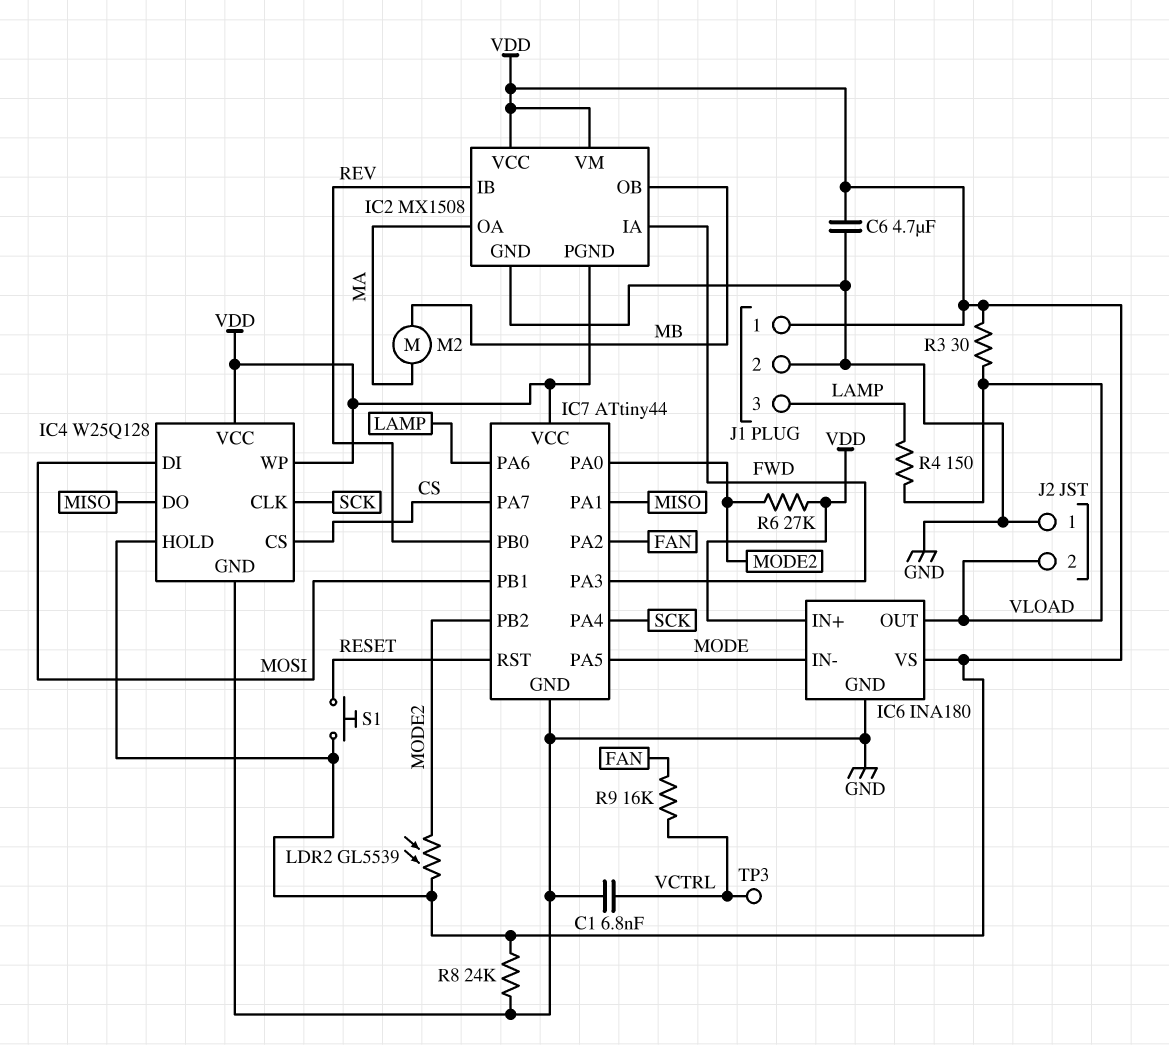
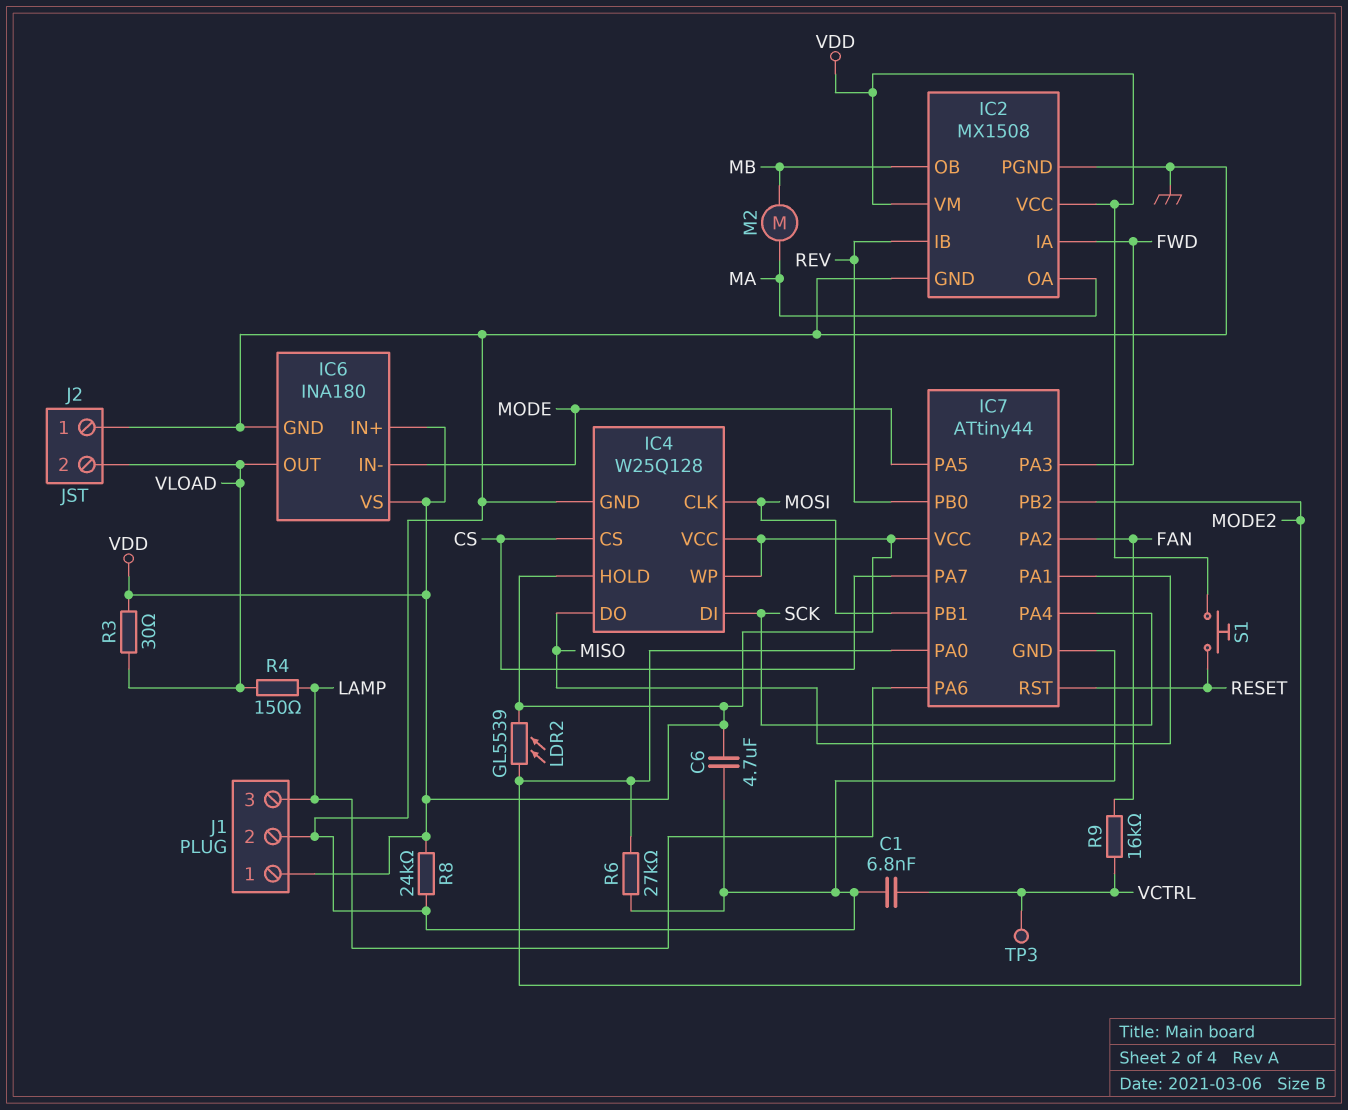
IC2 pin PGND: VDD -> GND
IC4 pin CLK: SCK -> MOSI
IC4 pin DI: MOSI -> SCK
R6: 27k (MODE2, VDD) -> 27k (GND, MODE2)

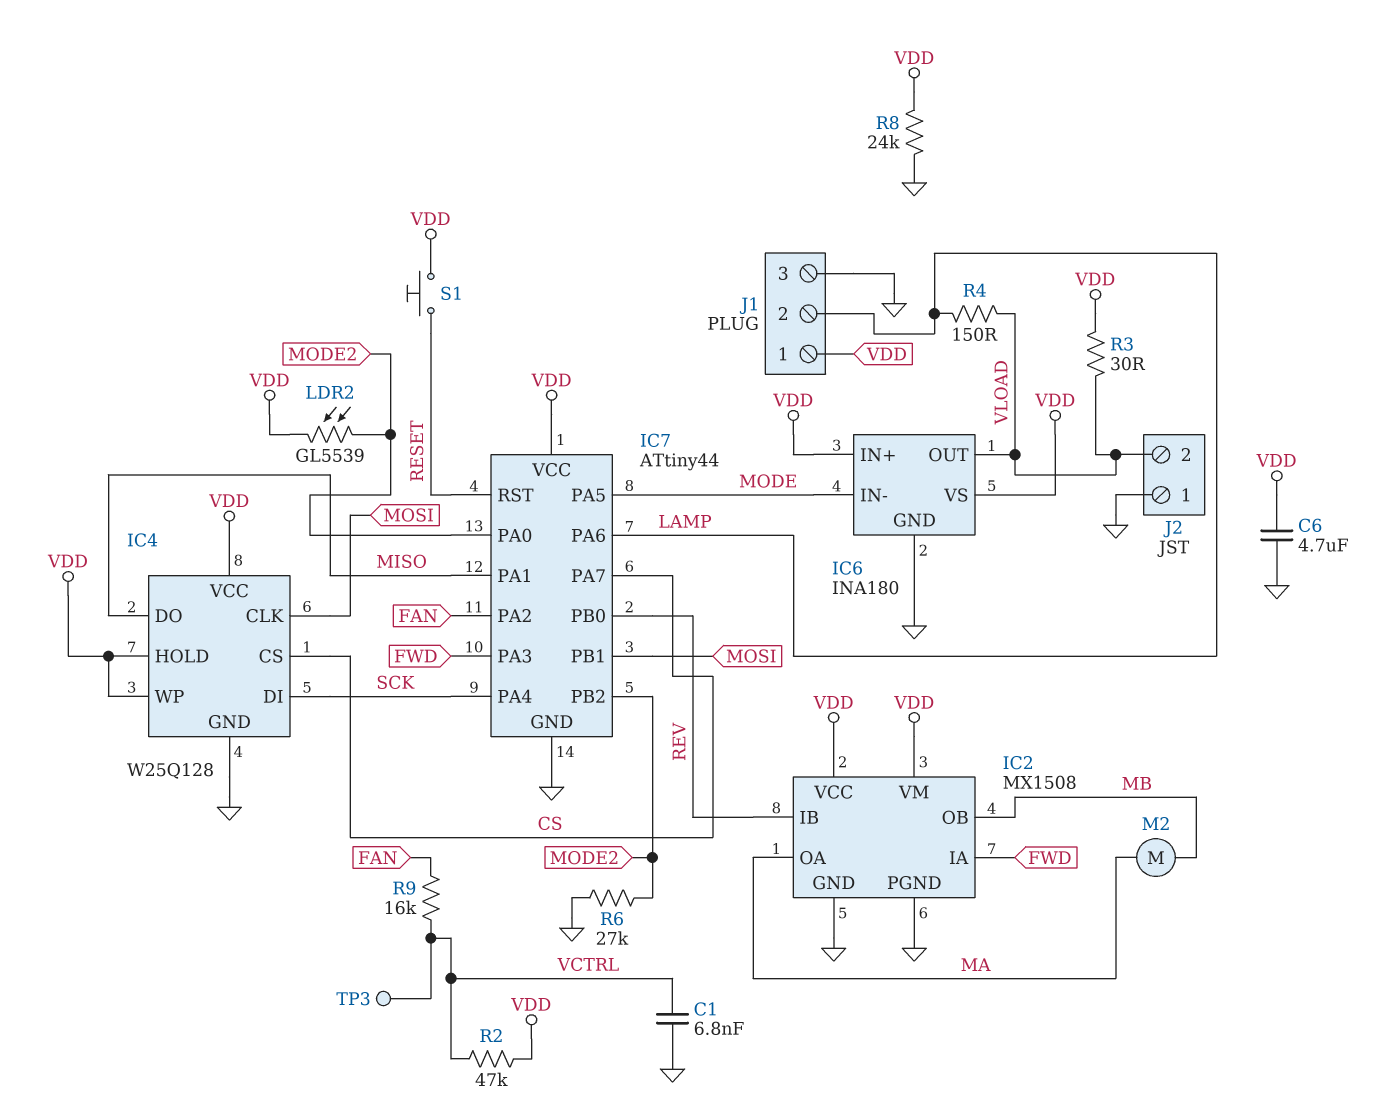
J1 pin 2: GND -> LAMP
J1 pin 3: LAMP -> GND
R2: none -> 47k (VCTRL, VDD)

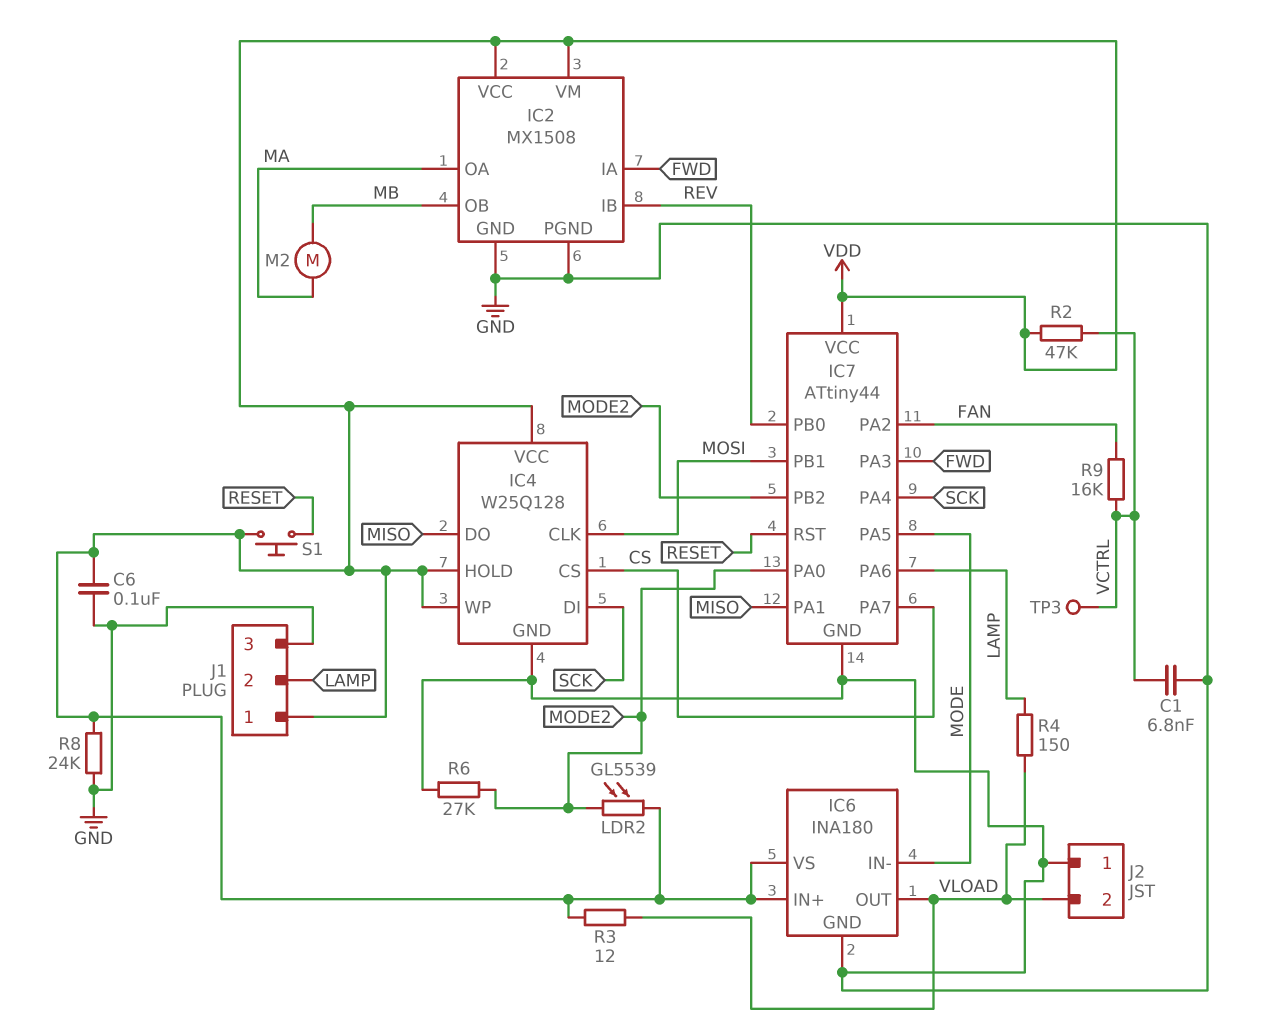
C6: 4.7uF (GND, VDD) -> 100nF (GND, VDD)
R3: 30 (VDD, VLOAD) -> 12 (VDD, VLOAD)

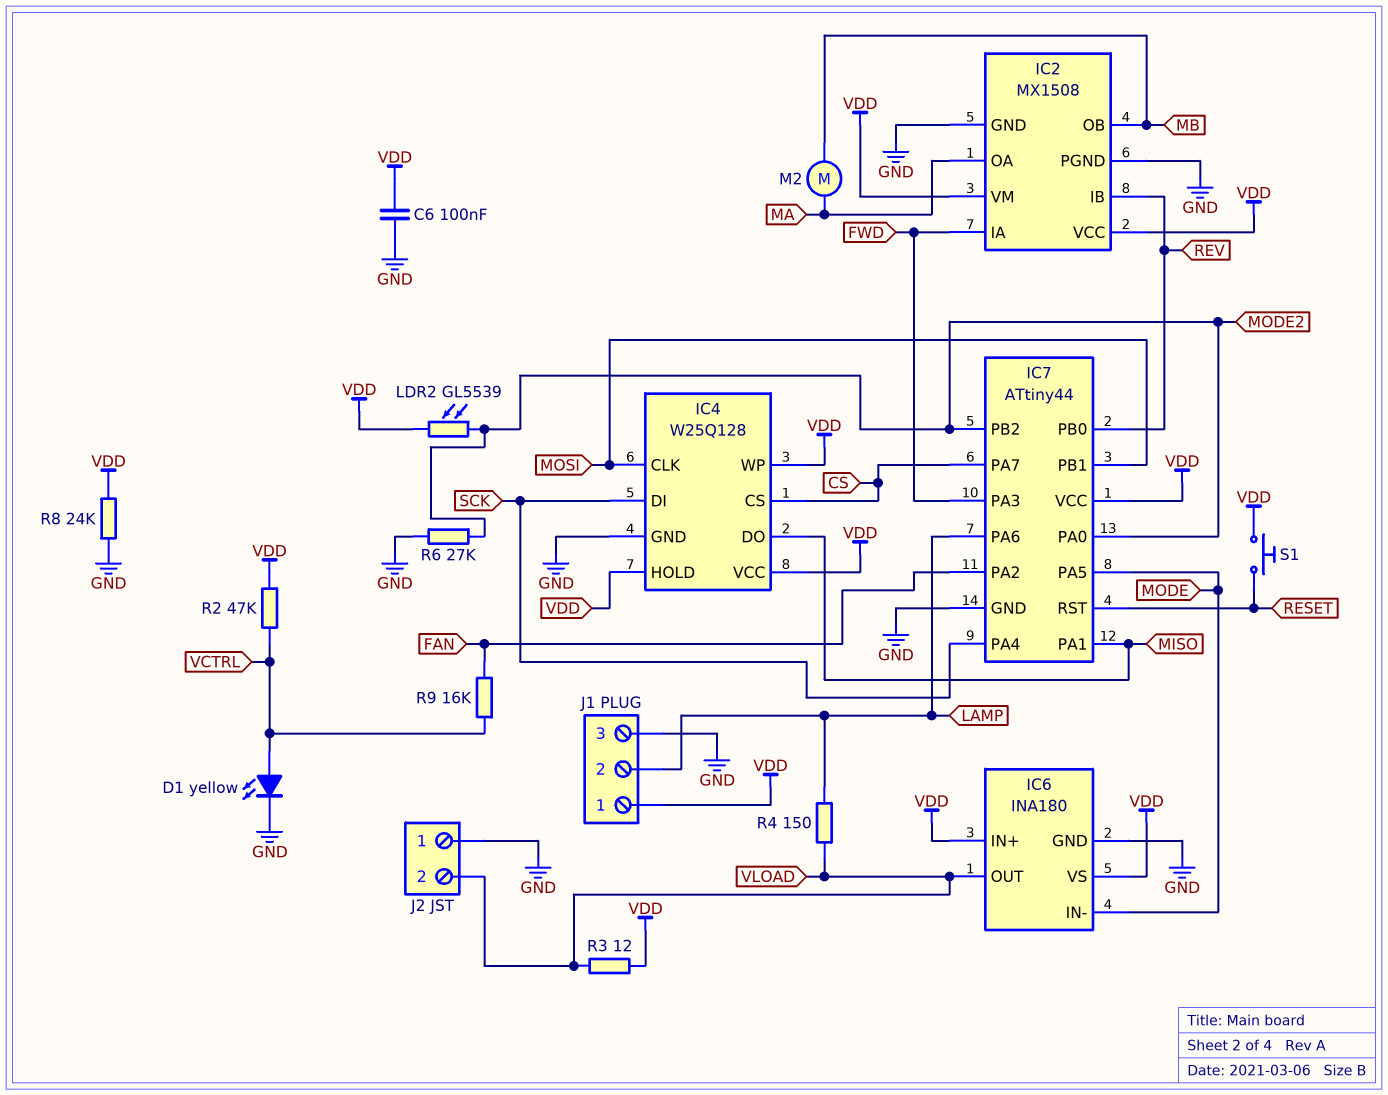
C1: 6.8nF (GND, VCTRL) -> none
D1: none -> LED yellow (A VCTRL, K GND)
TP3: test point (VCTRL) -> none

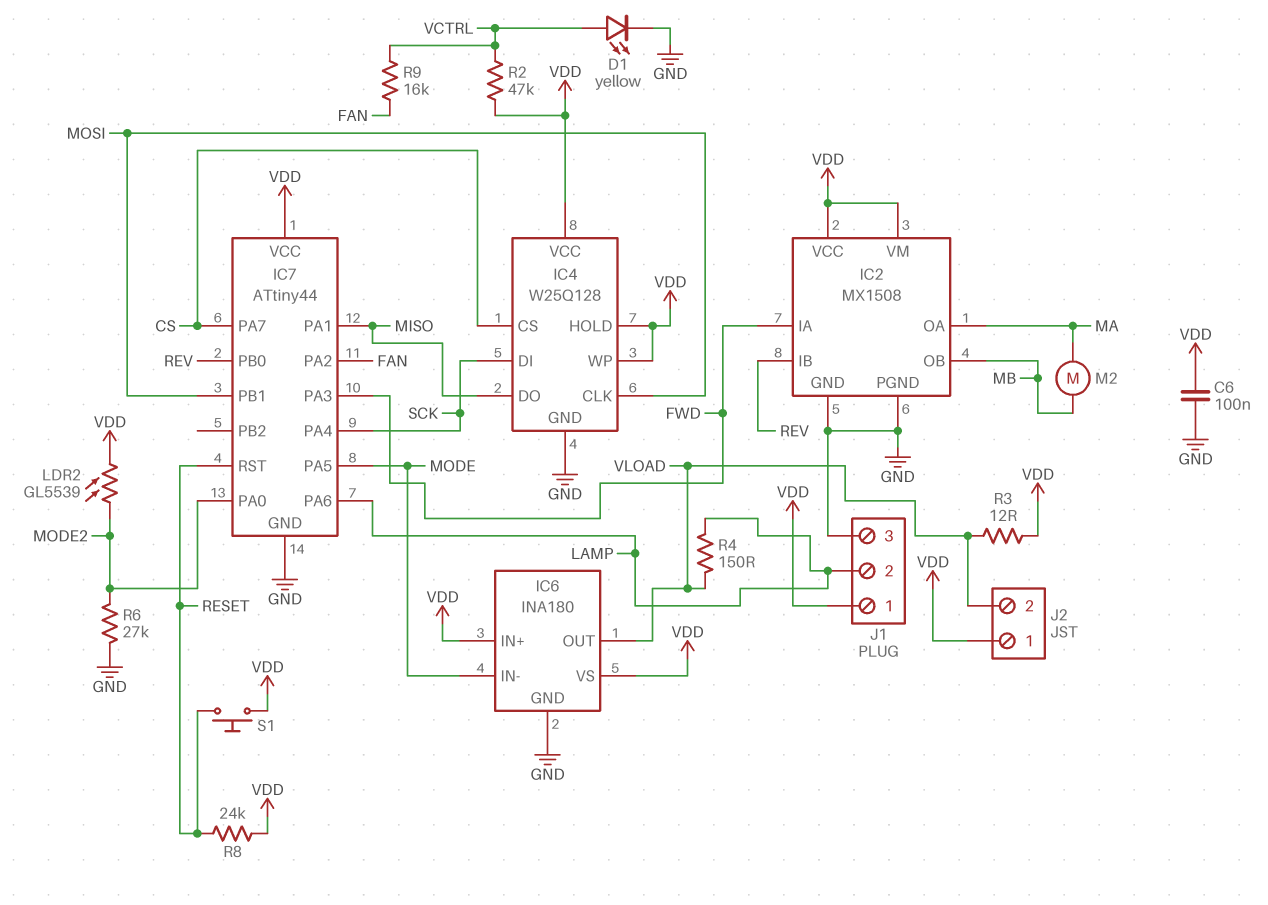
IC7 pin PB2: MODE2 -> none
J2 pin 1: GND -> VDD
R8: 24k (GND, VDD) -> 24k (RESET, VDD)

